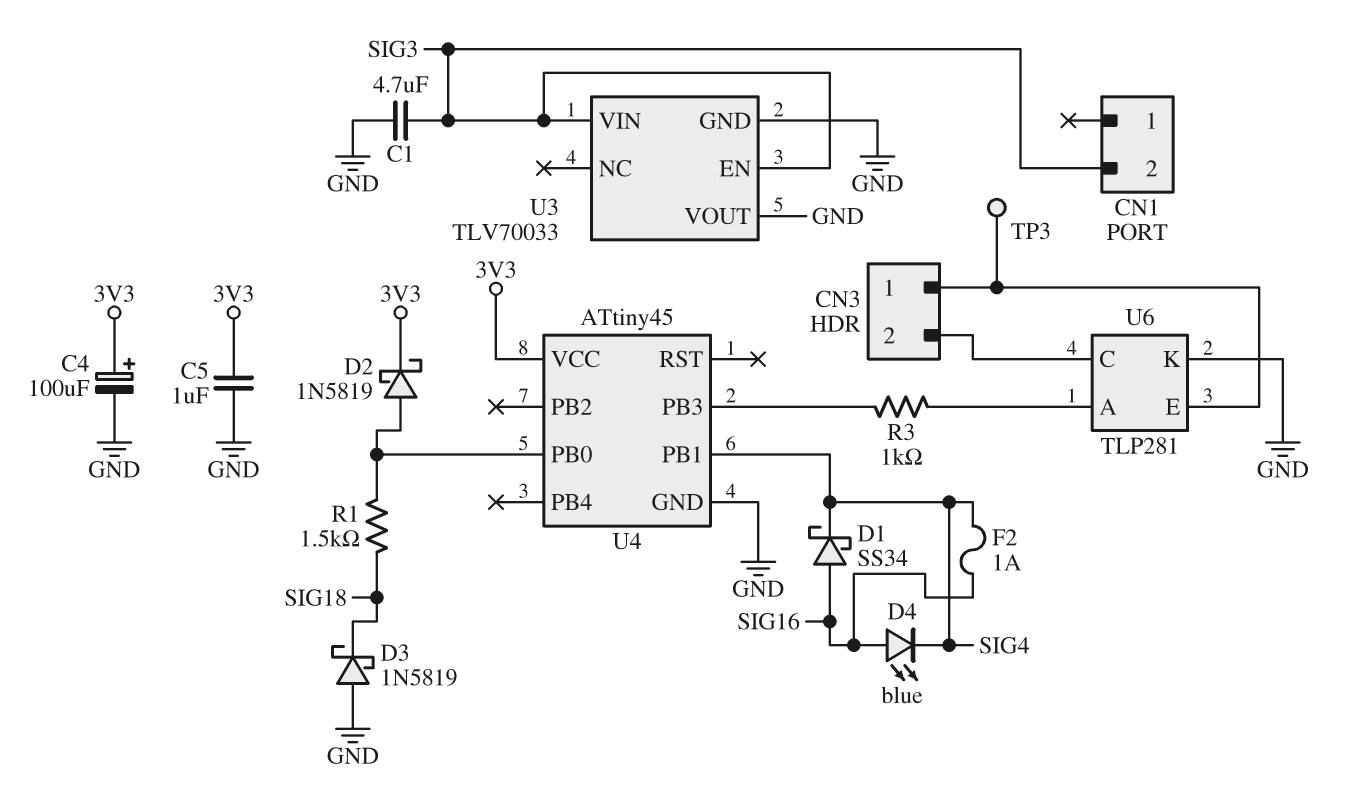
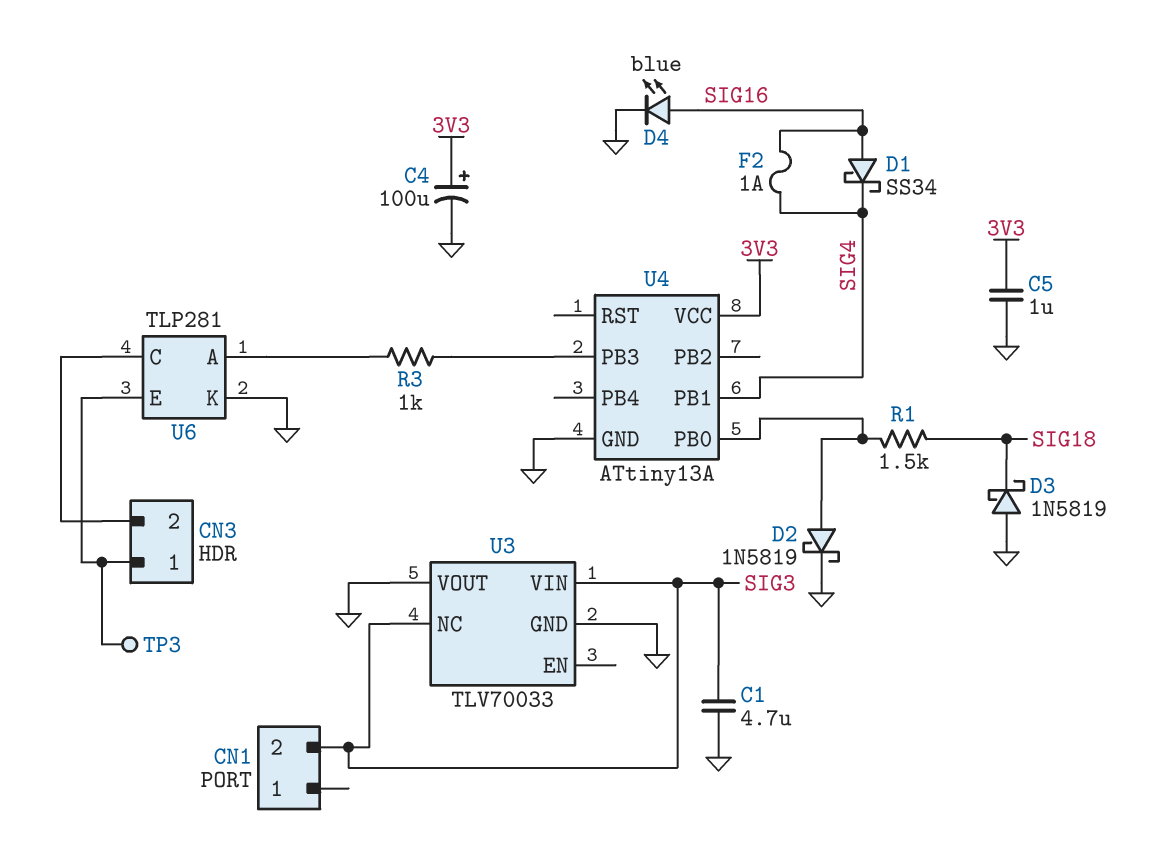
D2: schottky 1N5819 (A U4/PB0, K 3V3) -> schottky 1N5819 (A U4/PB0, K GND)
D4: LED blue (A SIG16, K SIG4) -> LED blue (A SIG16, K GND)
U3 pin EN: SIG3 -> none
U3 pin NC: none -> SIG3
U4: ATtiny45 -> ATtiny13A

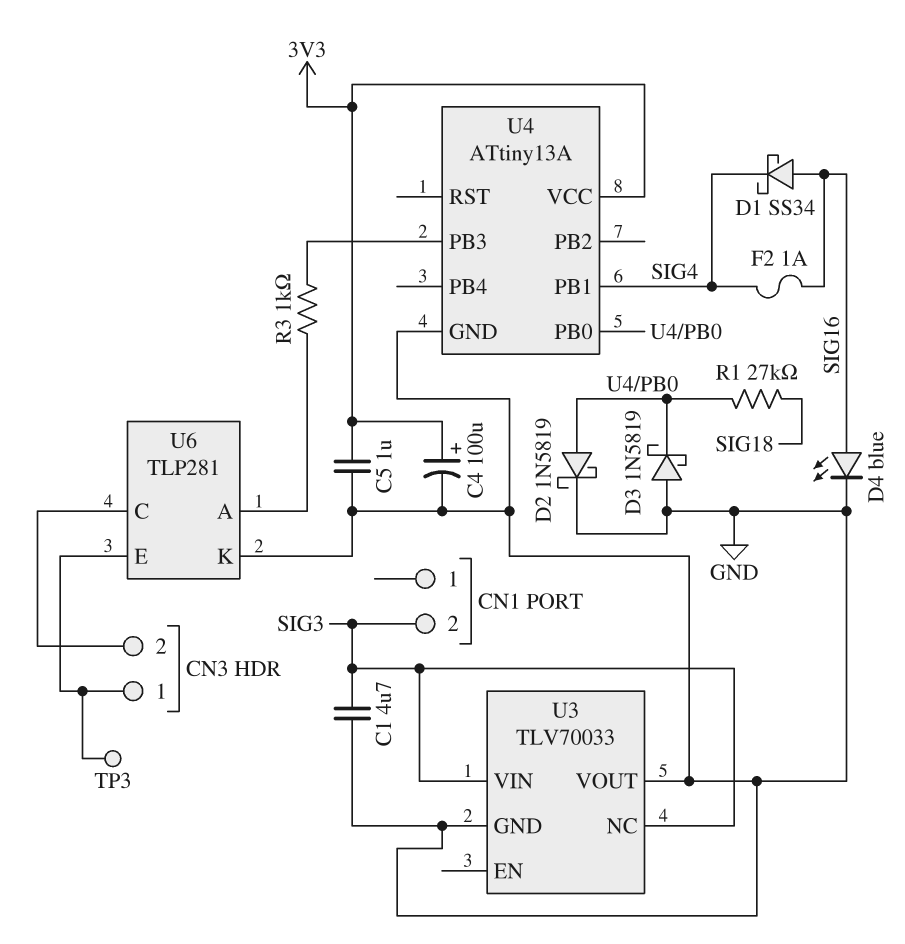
D3: schottky 1N5819 (A GND, K SIG18) -> schottky 1N5819 (A GND, K U4/PB0)
R1: 1.5k (SIG18, U4/PB0) -> 27k (SIG18, U4/PB0)

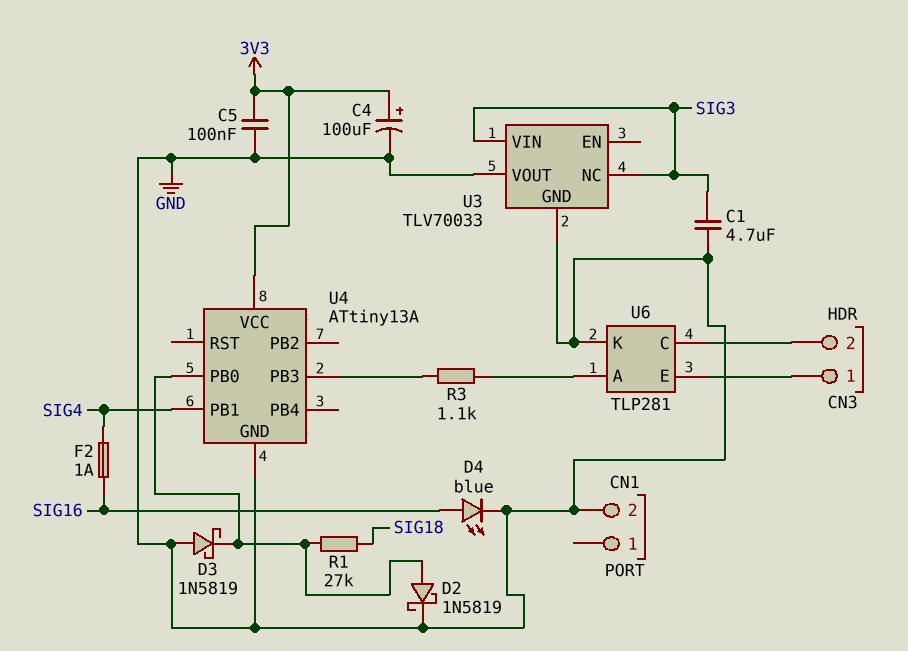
C5: 1uF (3V3, GND) -> 100nF (3V3, GND)
CN1 pin 2: SIG3 -> GND
D1: schottky SS34 (A SIG16, K SIG4) -> none
R3: 1k (U4/PB3, U6/A) -> 1.1k (U4/PB3, U6/A)
TP3: test point (CN3/1) -> none

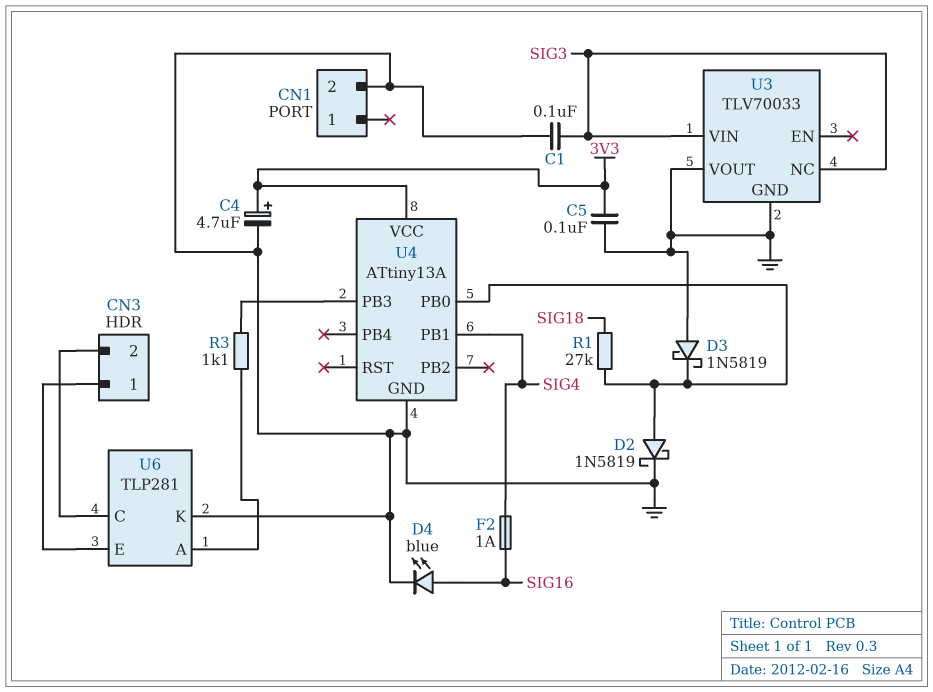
C1: 4.7uF (GND, SIG3) -> 100nF (GND, SIG3)
C4: 100uF (plus 3V3, minus GND) -> 4.7uF (plus 3V3, minus GND)

